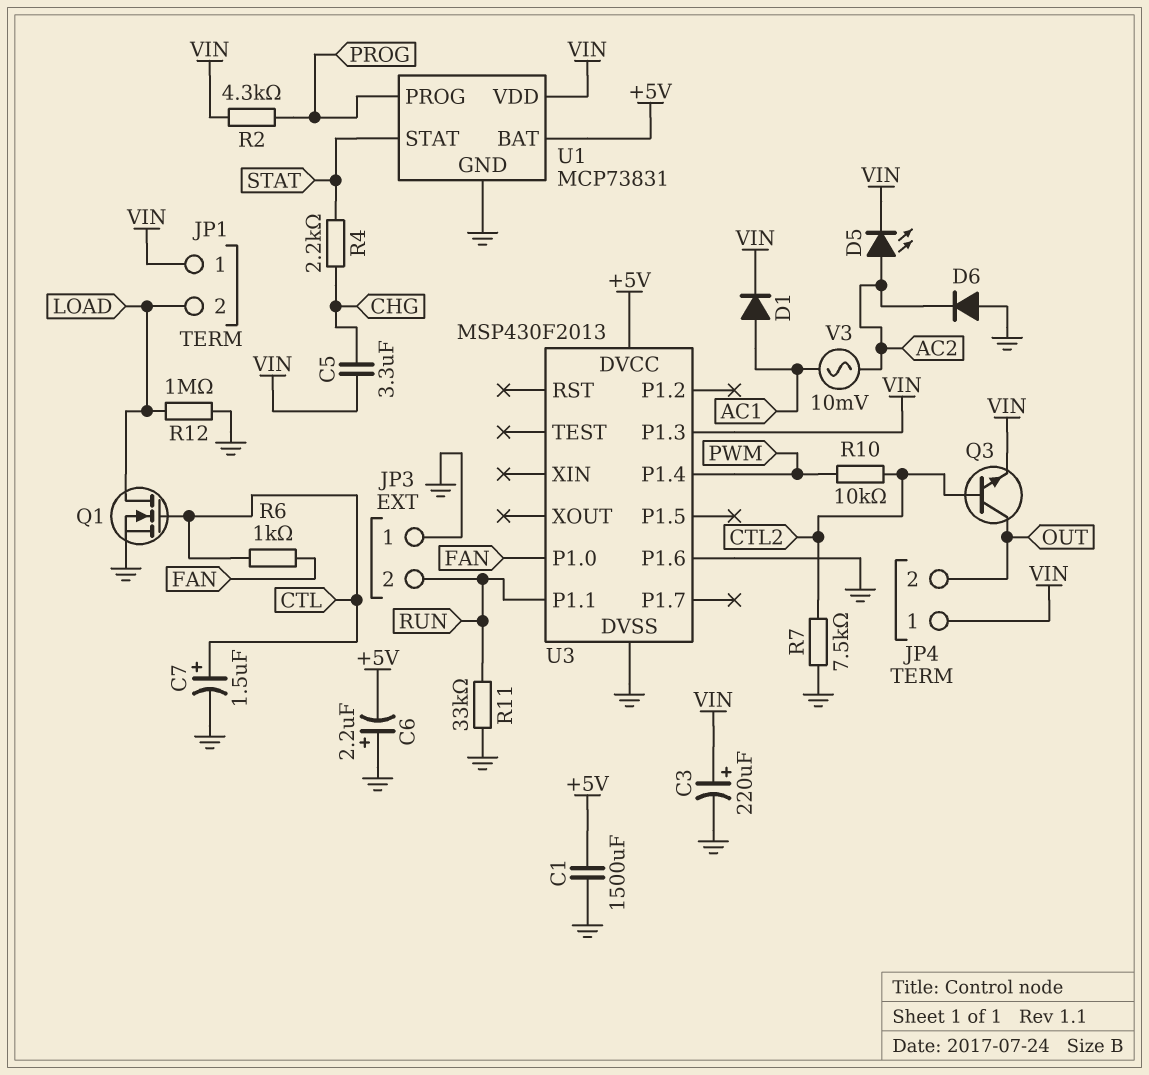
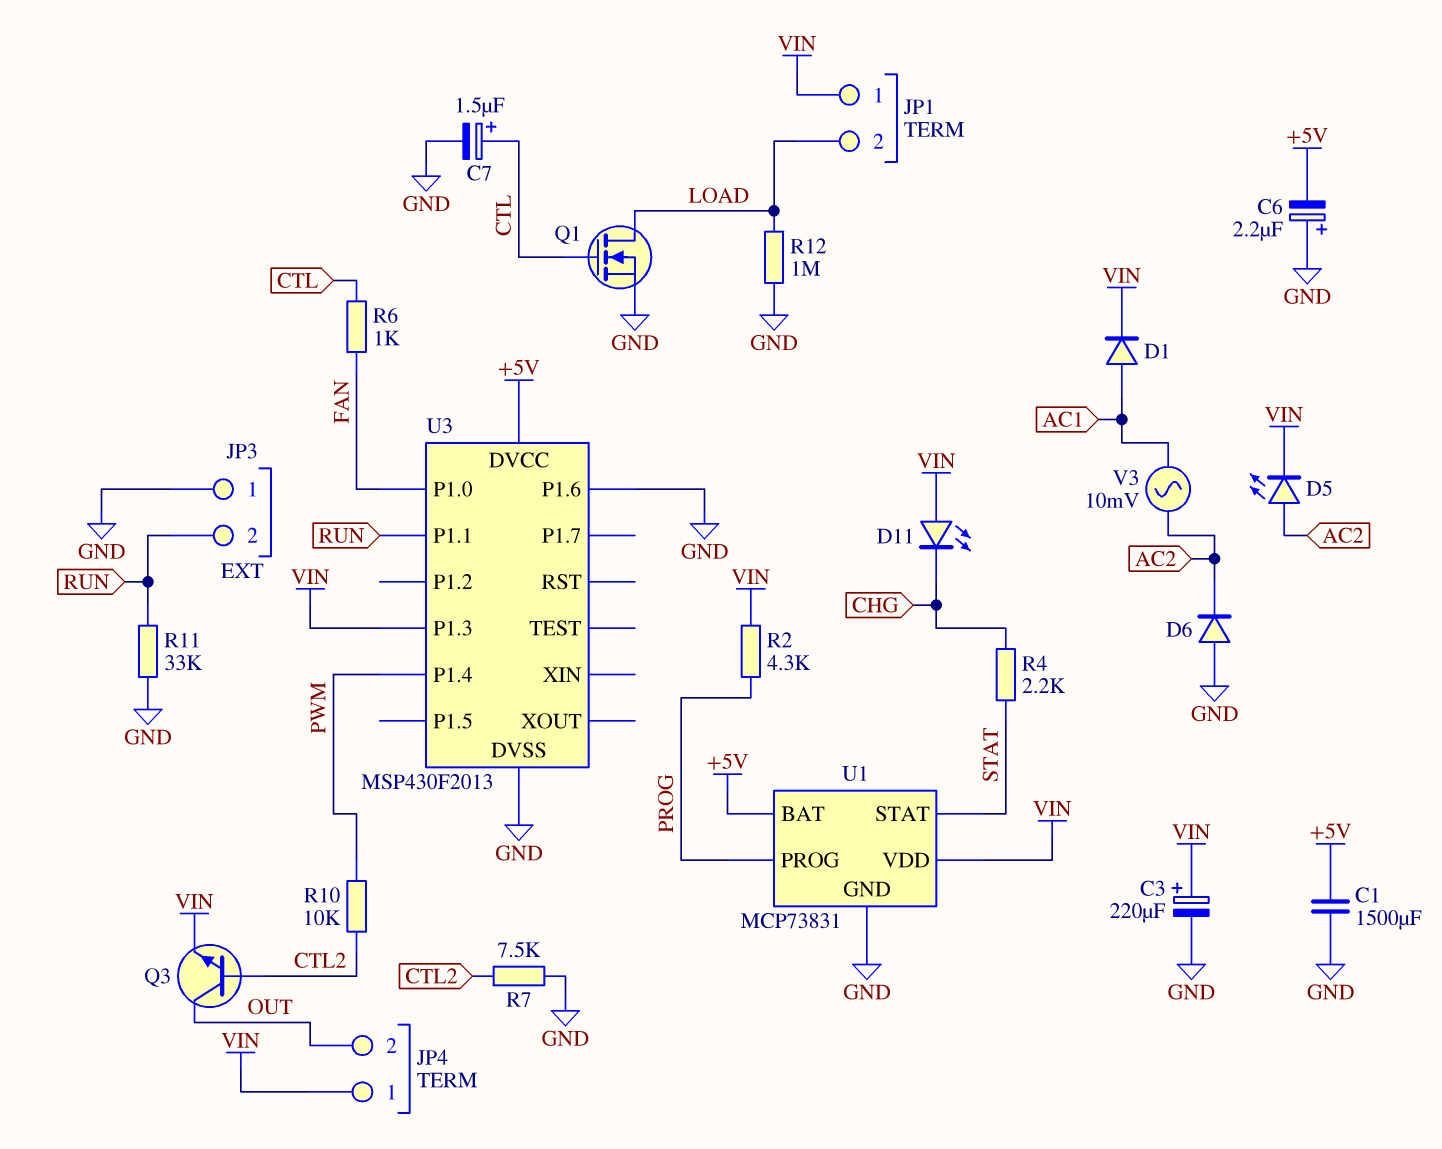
C5: 3.3uF (CHG, VIN) -> none
D11: none -> LED (A VIN, K CHG)

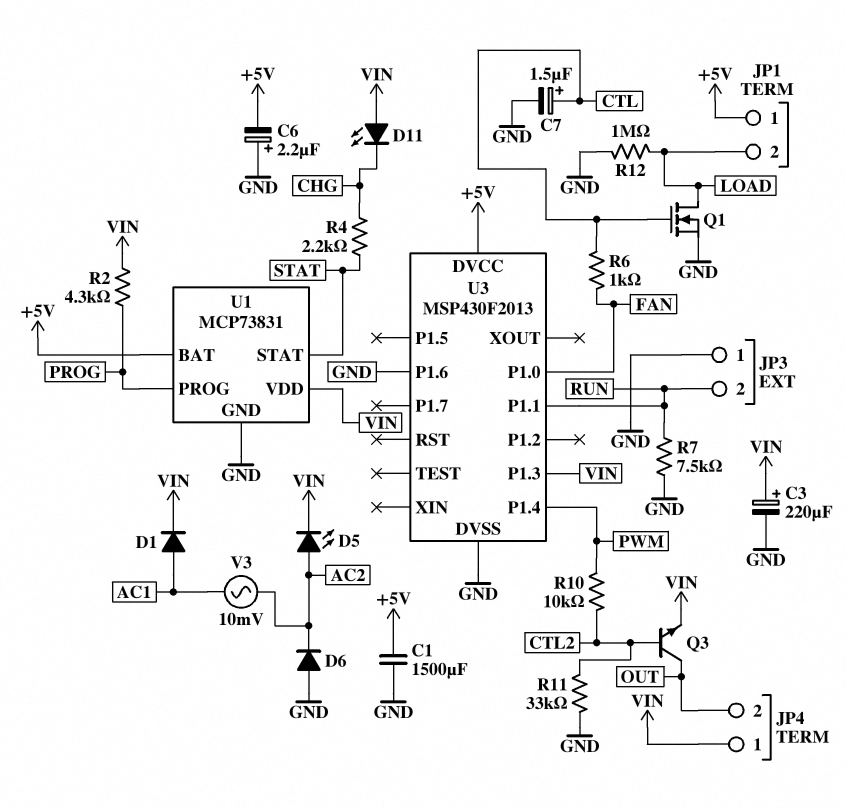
JP1 pin 1: VIN -> +5V
R7: 7.5k (CTL2, GND) -> 7.5k (GND, RUN)
R11: 33k (GND, RUN) -> 33k (CTL2, GND)

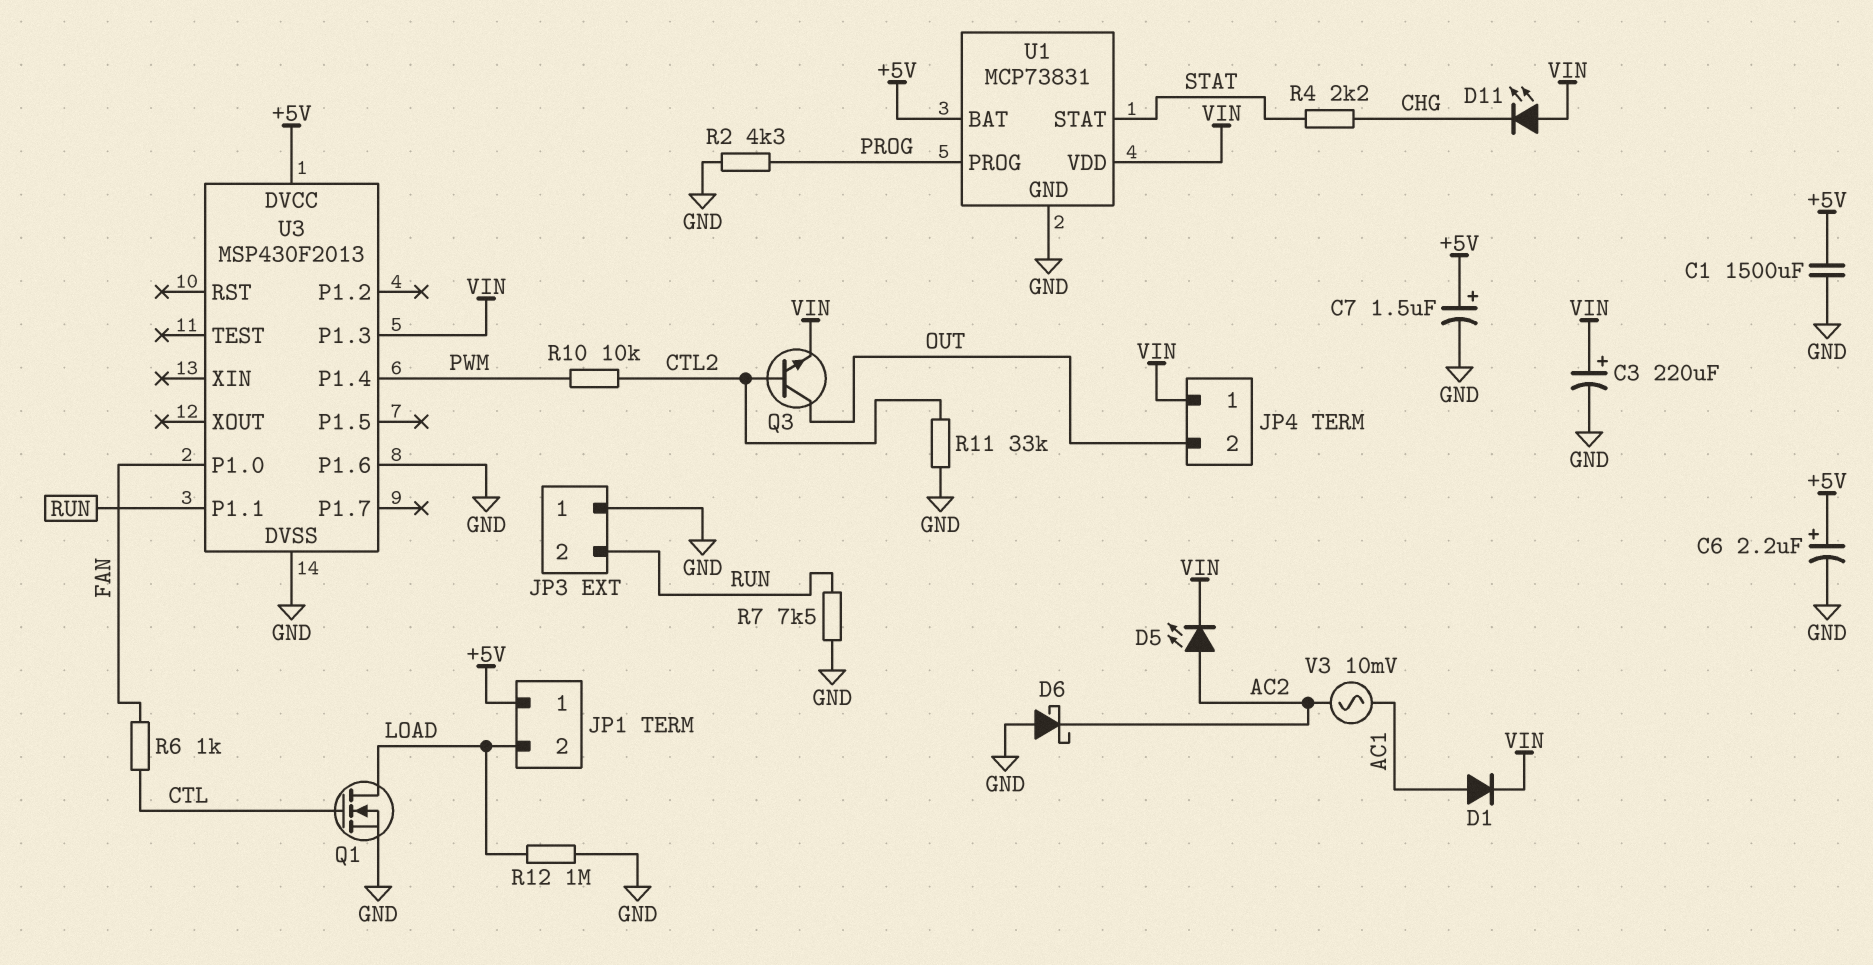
C6: 2.2uF (plus GND, minus +5V) -> 2.2uF (plus +5V, minus GND)
C7: 1.5uF (plus CTL, minus GND) -> 1.5uF (plus +5V, minus GND)
D6: diode (A GND, K AC2) -> schottky (A GND, K AC2)
R2: 4.3k (PROG, VIN) -> 4.3k (GND, PROG)

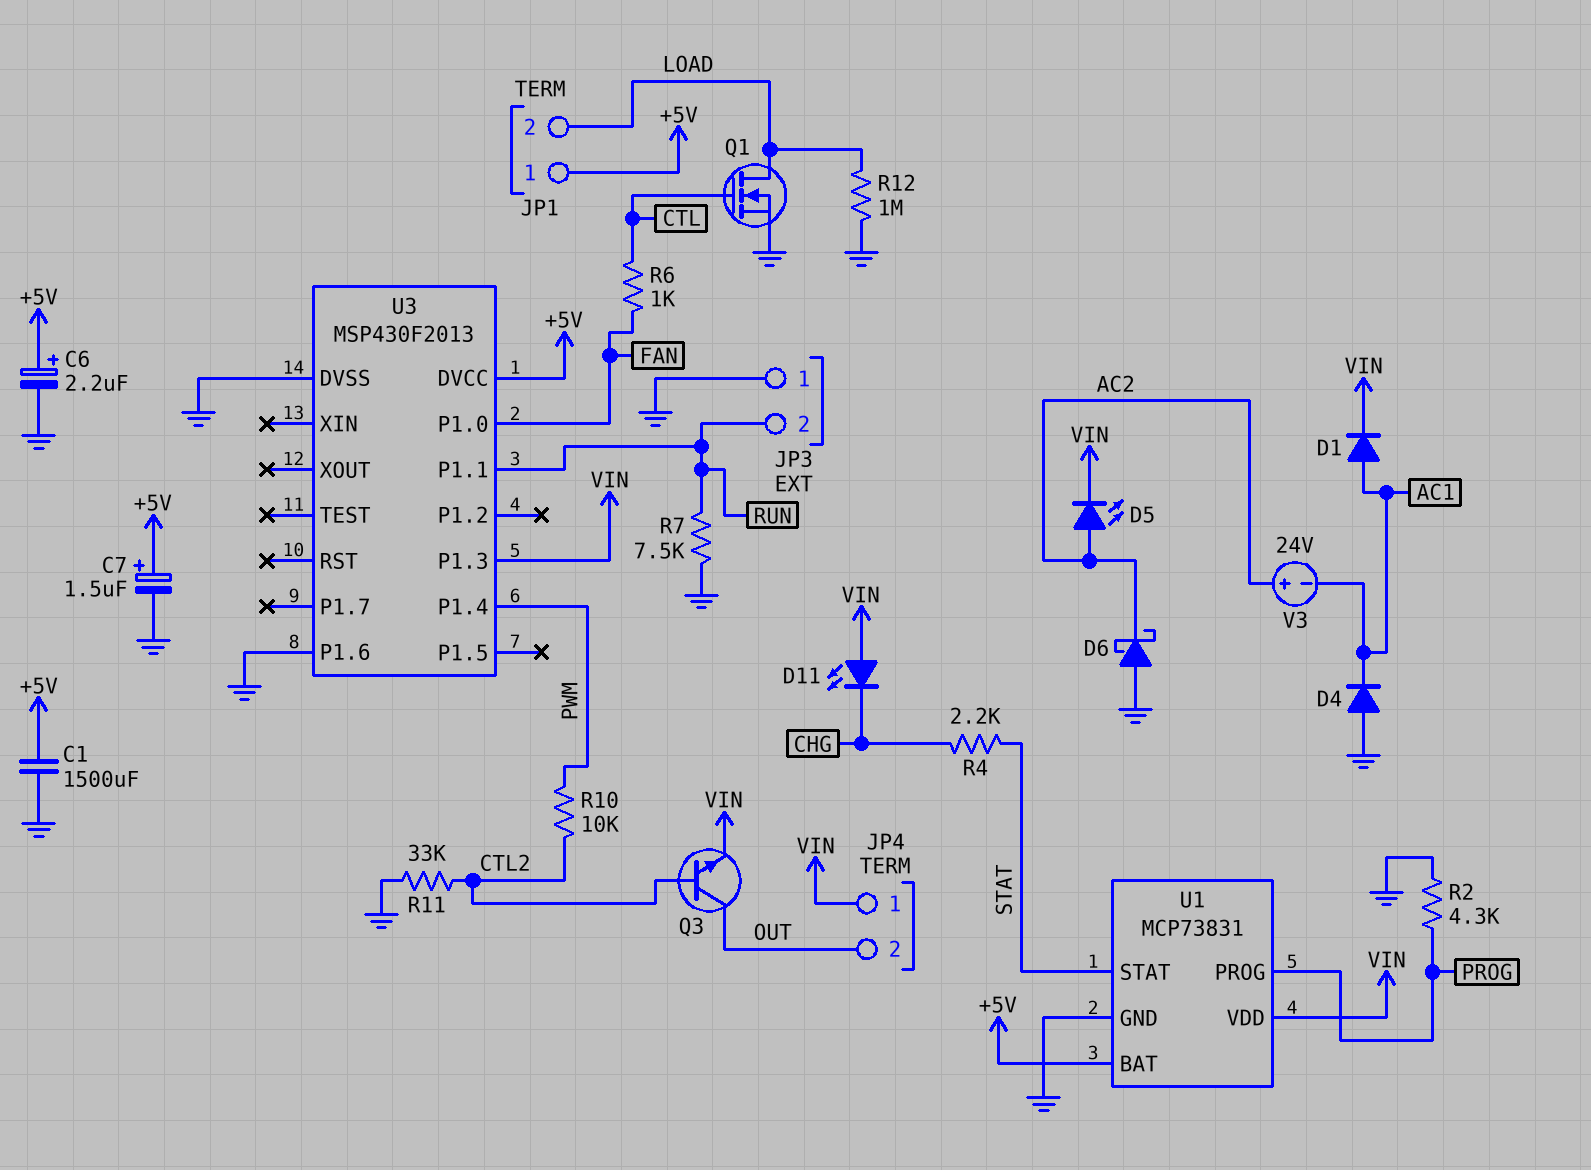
C3: 220uF (plus VIN, minus GND) -> none
D4: none -> diode (A GND, K AC1)
V3: AC 10mV (AC1, AC2) -> 24V (plus AC2, minus AC1)

